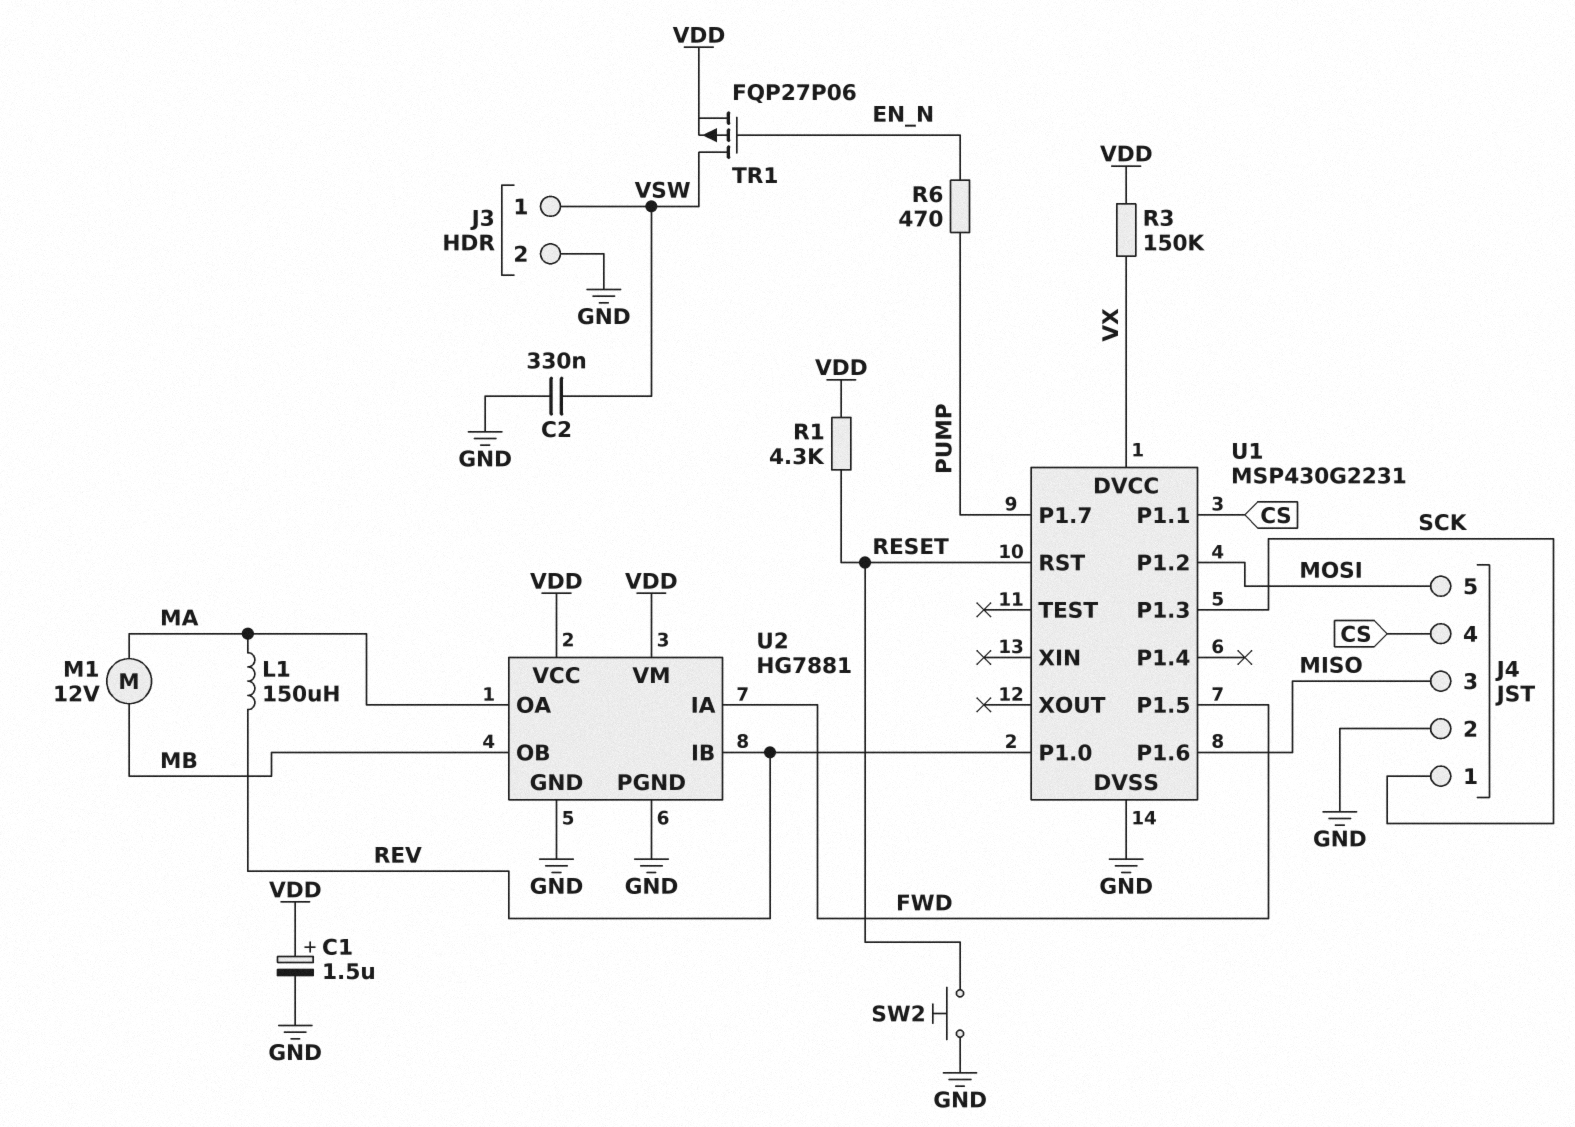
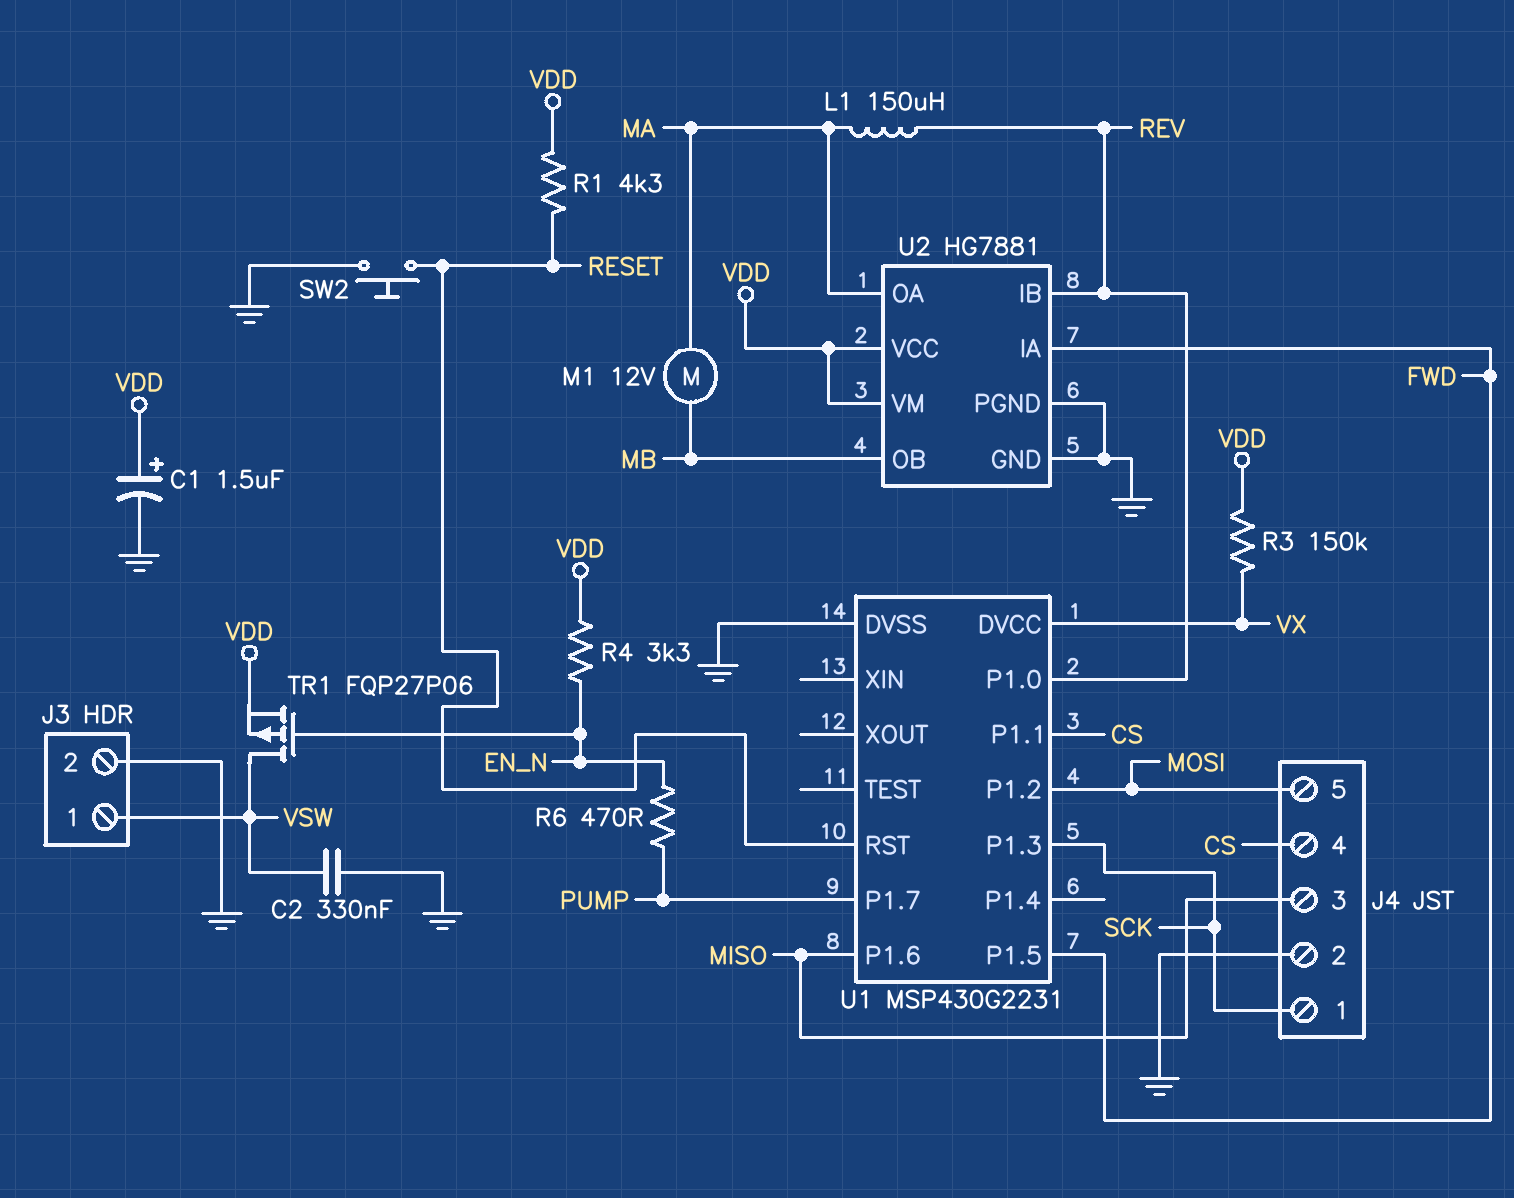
R4: none -> 3.3k (EN_N, VDD)

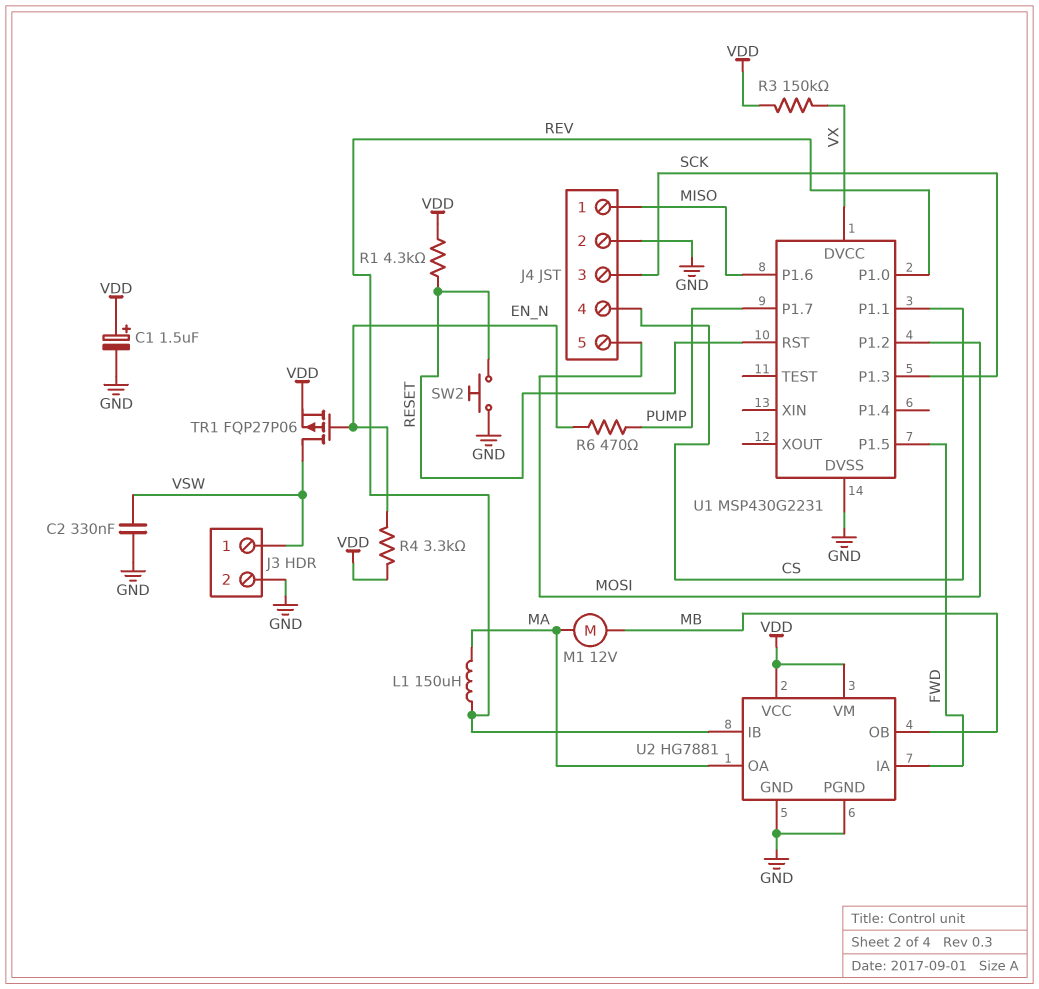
J4 pin 1: SCK -> MISO
J4 pin 3: MISO -> SCK

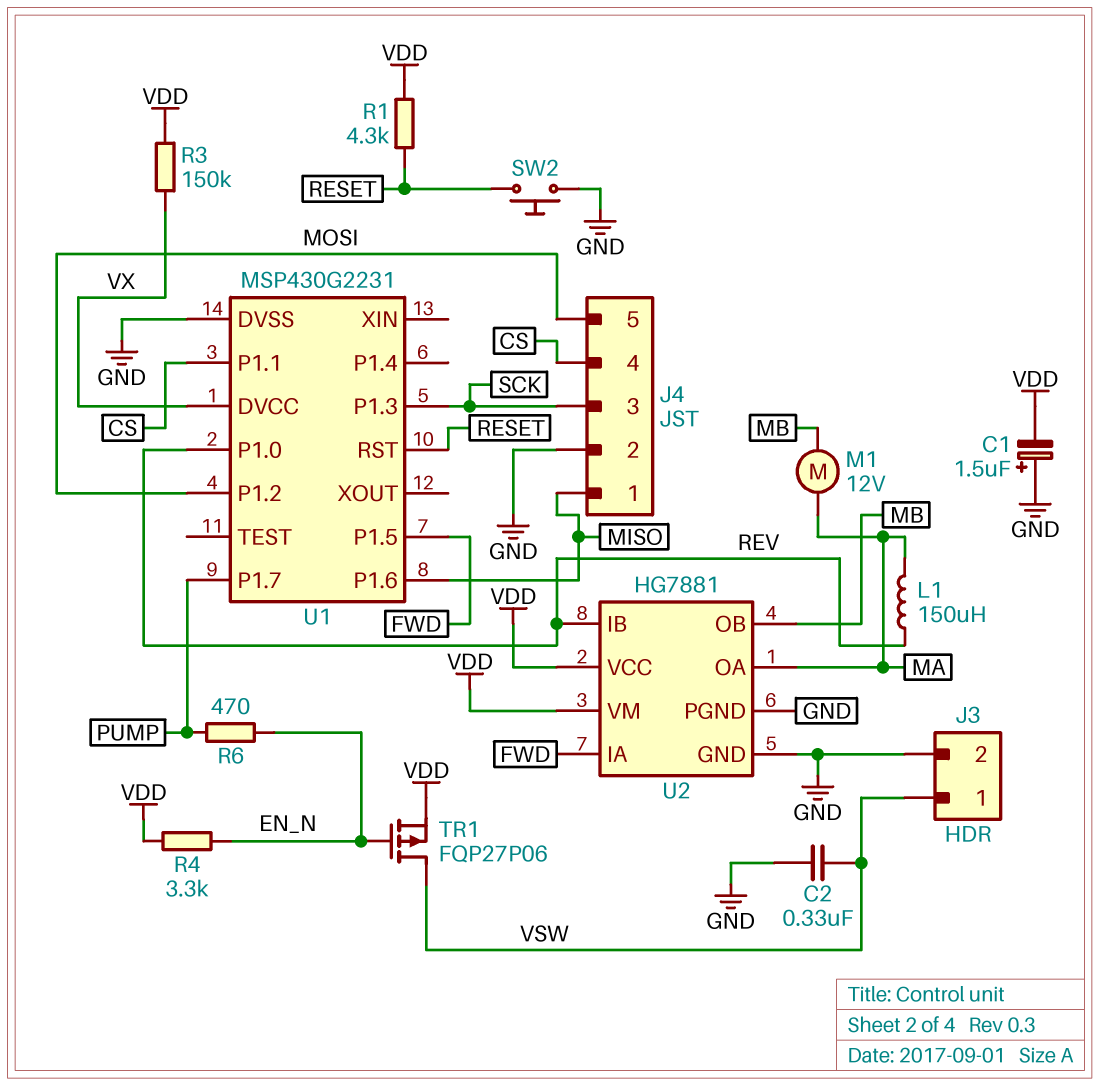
C1: 1.5uF (plus VDD, minus GND) -> 1.5uF (plus GND, minus VDD)

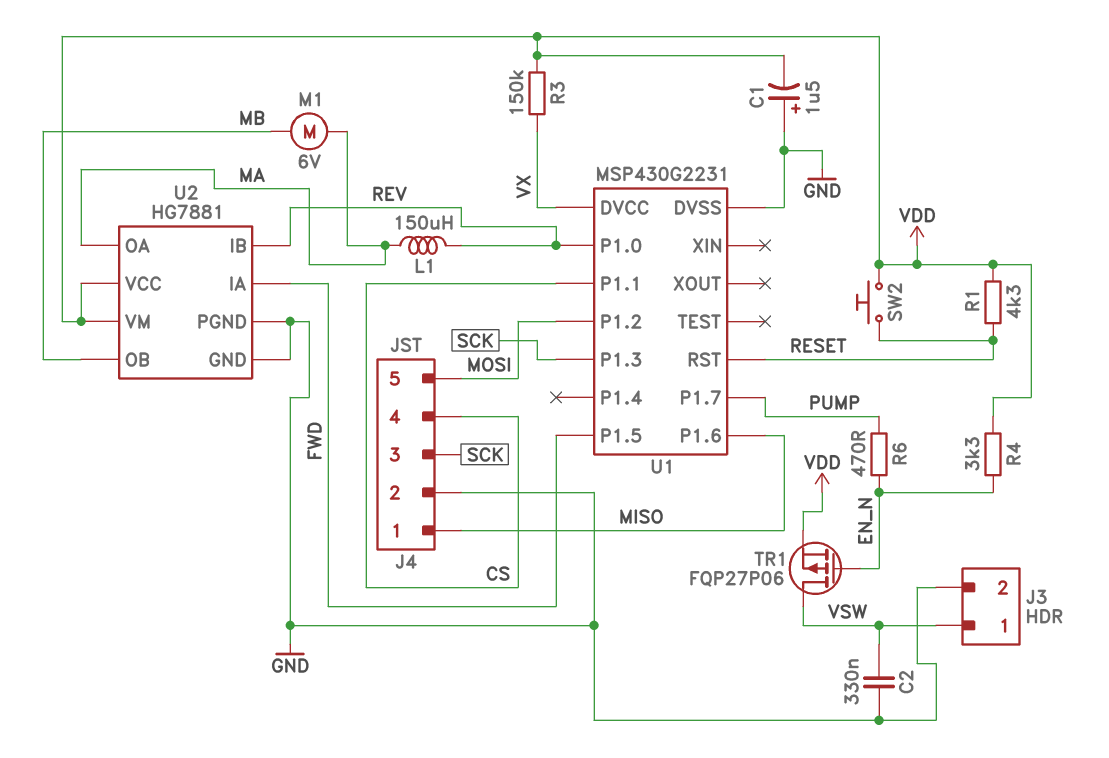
M1: motor 12V (MA, MB) -> motor 6V (MA, MB)
SW2: button (GND, RESET) -> button (RESET, VDD)

